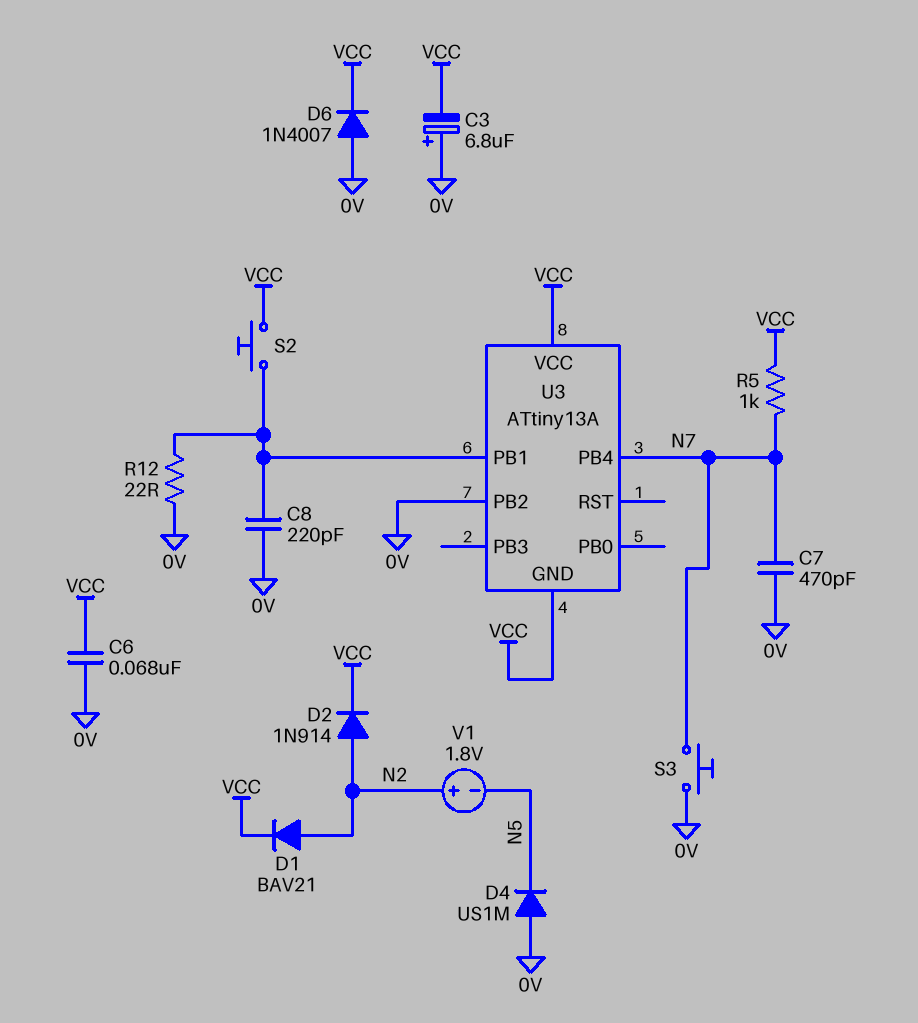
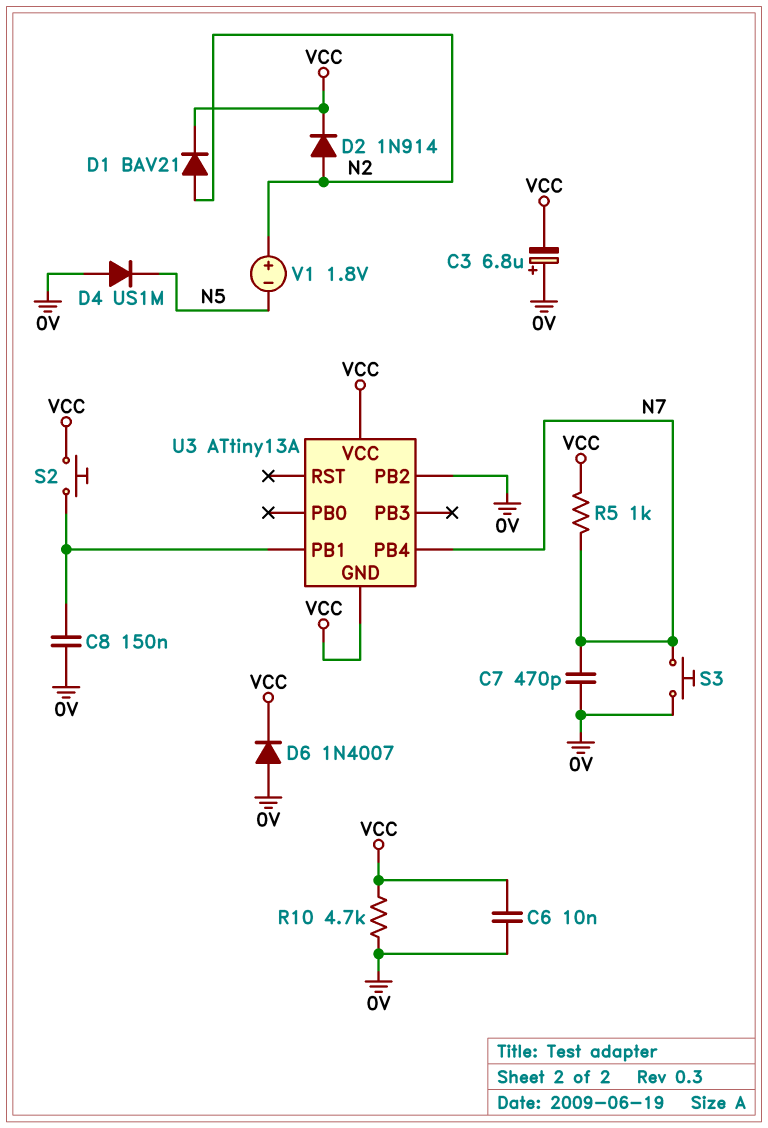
C6: 68nF (0V, VCC) -> 10nF (0V, VCC)
C8: 220pF (0V, U3/PB1) -> 150nF (0V, U3/PB1)
R10: none -> 4.7k (0V, VCC)
R12: 22 (0V, U3/PB1) -> none

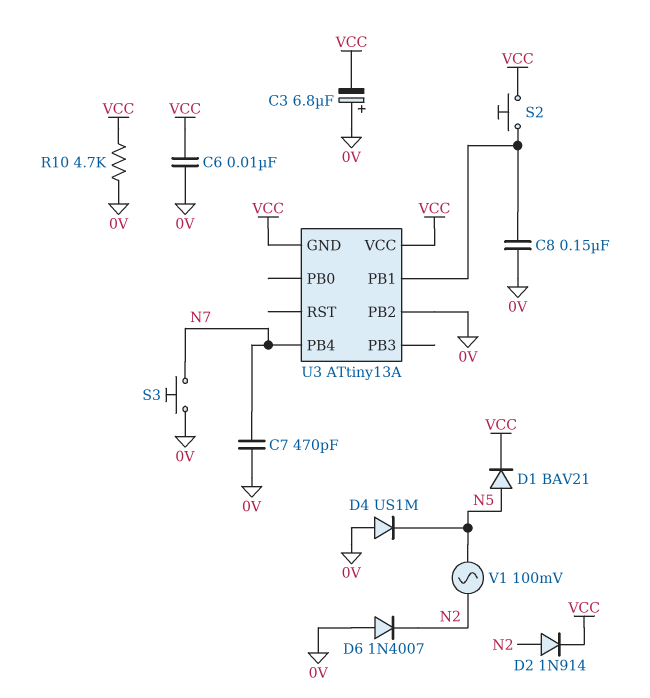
D1: diode BAV21 (A N2, K VCC) -> diode BAV21 (A N5, K VCC)
D6: diode 1N4007 (A 0V, K VCC) -> diode 1N4007 (A 0V, K N2)
R5: 1k (N7, VCC) -> none
V1: 1.8V (plus N2, minus N5) -> AC 100mV (N2, N5)

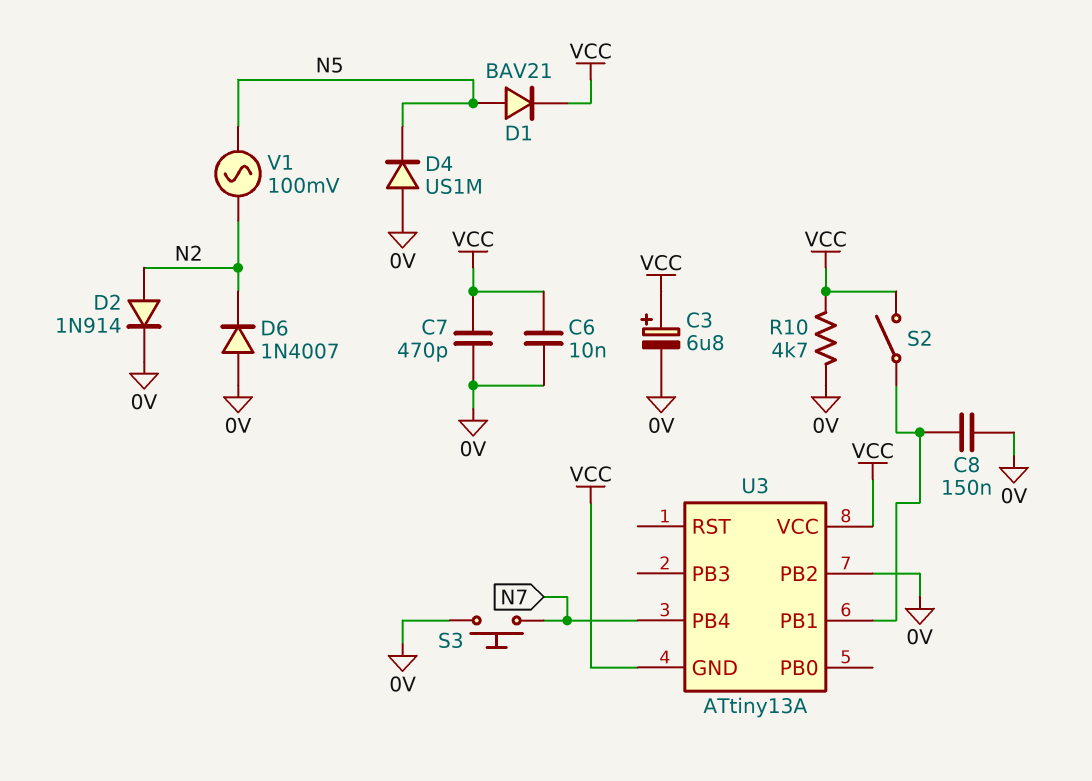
C3: 6.8uF (plus 0V, minus VCC) -> 6.8uF (plus VCC, minus 0V)
C7: 470pF (0V, N7) -> 470pF (0V, VCC)
D2: diode 1N914 (A N2, K VCC) -> diode 1N914 (A N2, K 0V)
S2: button (U3/PB1, VCC) -> switch (U3/PB1, VCC)

